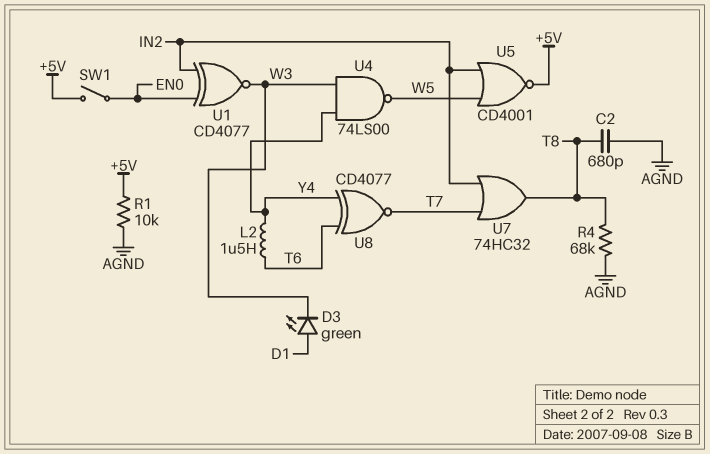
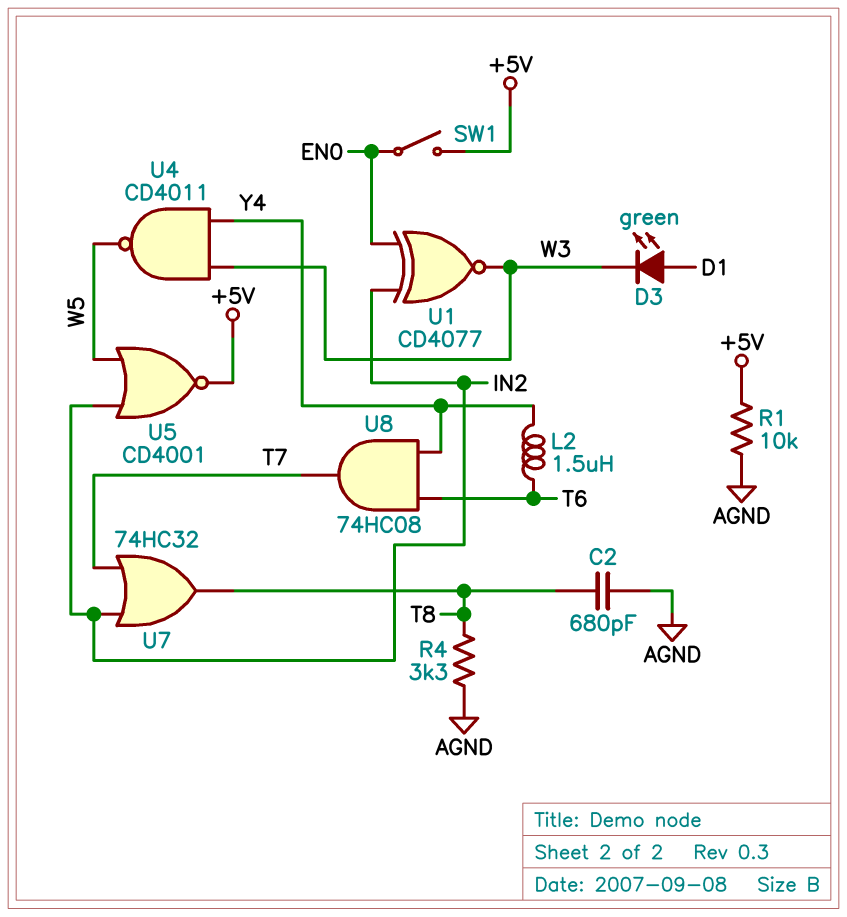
R4: 68k (AGND, T8) -> 3.3k (AGND, T8)
U4: NAND 74LS00 (in W3, in Y4, out W5) -> NAND CD4011 (in W3, in Y4, out W5)
U8: XNOR CD4077 (in T6, in Y4, out T7) -> AND 74HC08 (in T6, in Y4, out T7)

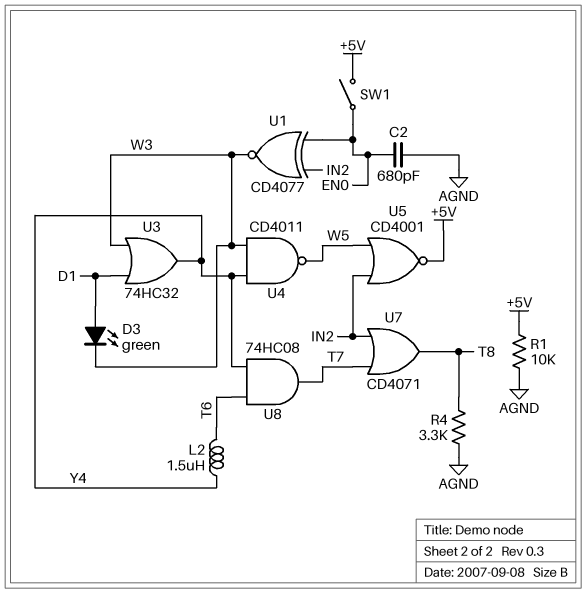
C2: 680pF (AGND, T8) -> 680pF (AGND, EN0)
U3: none -> OR 74HC32 (in D1, in W3, out Y4)
U7: OR 74HC32 (in IN2, in T7, out T8) -> OR CD4071 (in IN2, in T7, out T8)

